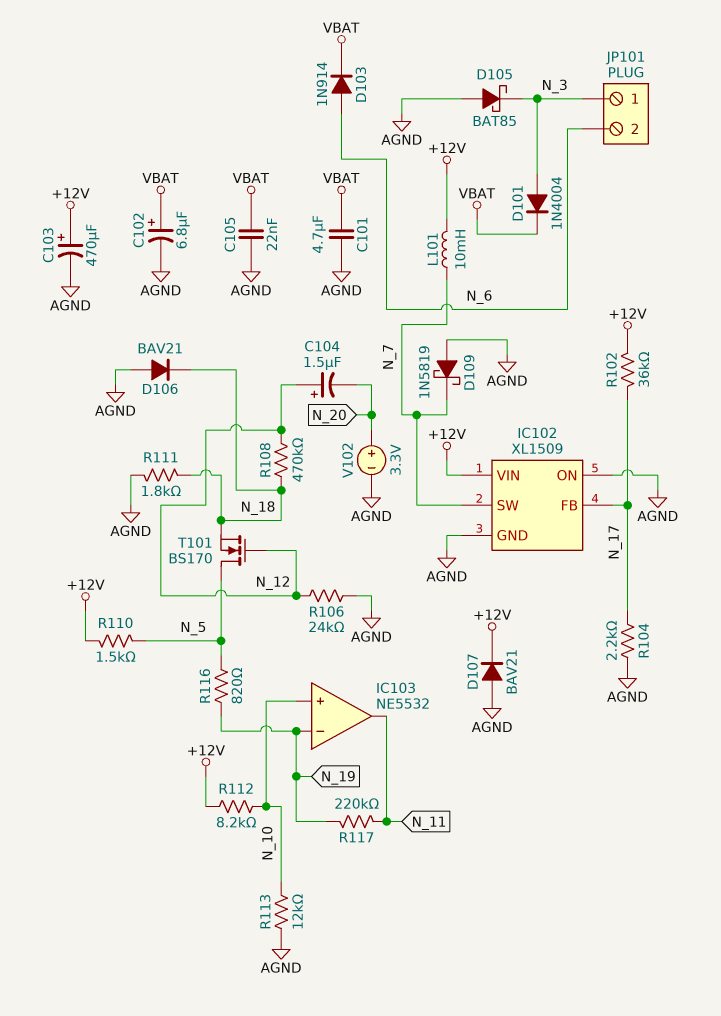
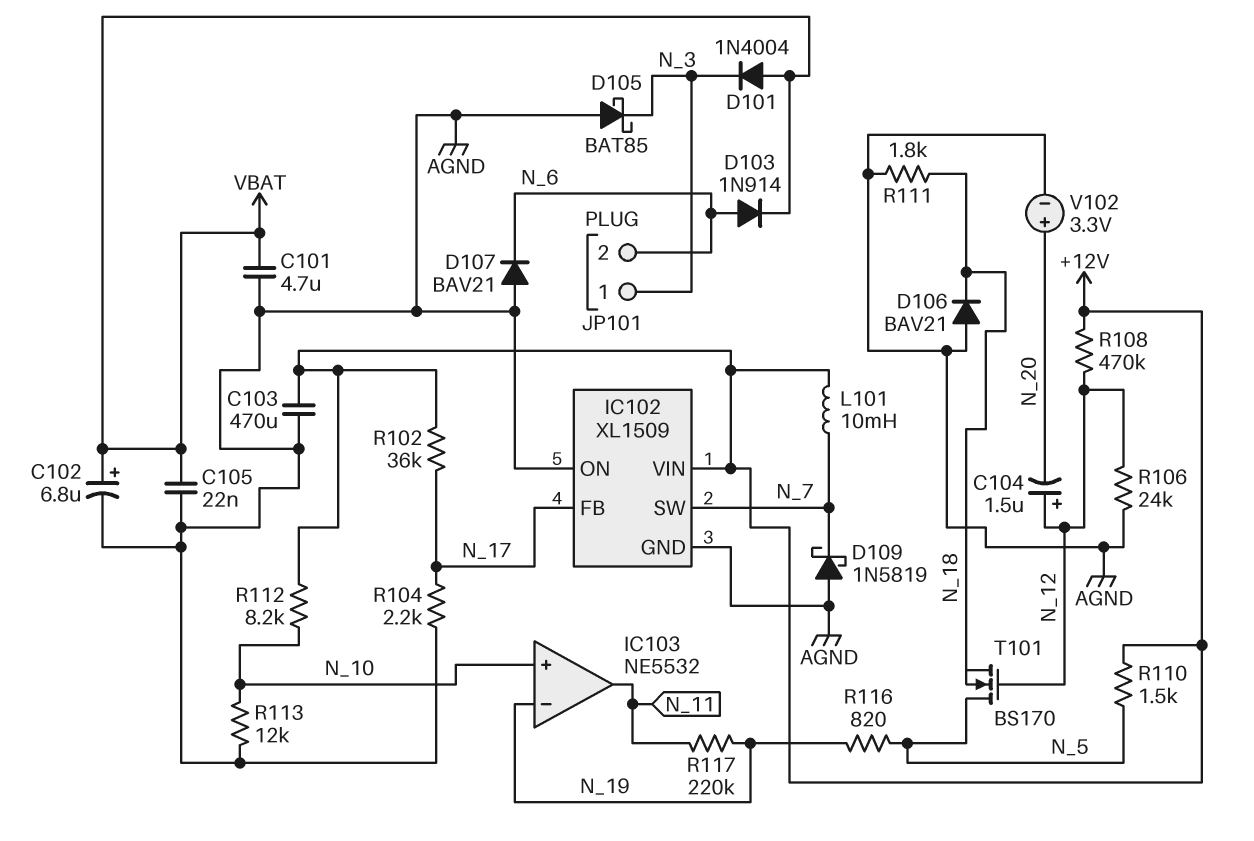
C103: 470uF (plus +12V, minus AGND) -> 470uF (+12V, AGND)
D101: diode 1N4004 (A N_3, K VBAT) -> diode 1N4004 (A VBAT, K N_3)
D107: diode BAV21 (A AGND, K +12V) -> diode BAV21 (A AGND, K N_6)
R108: 470k (N_12, N_18) -> 470k (+12V, N_12)

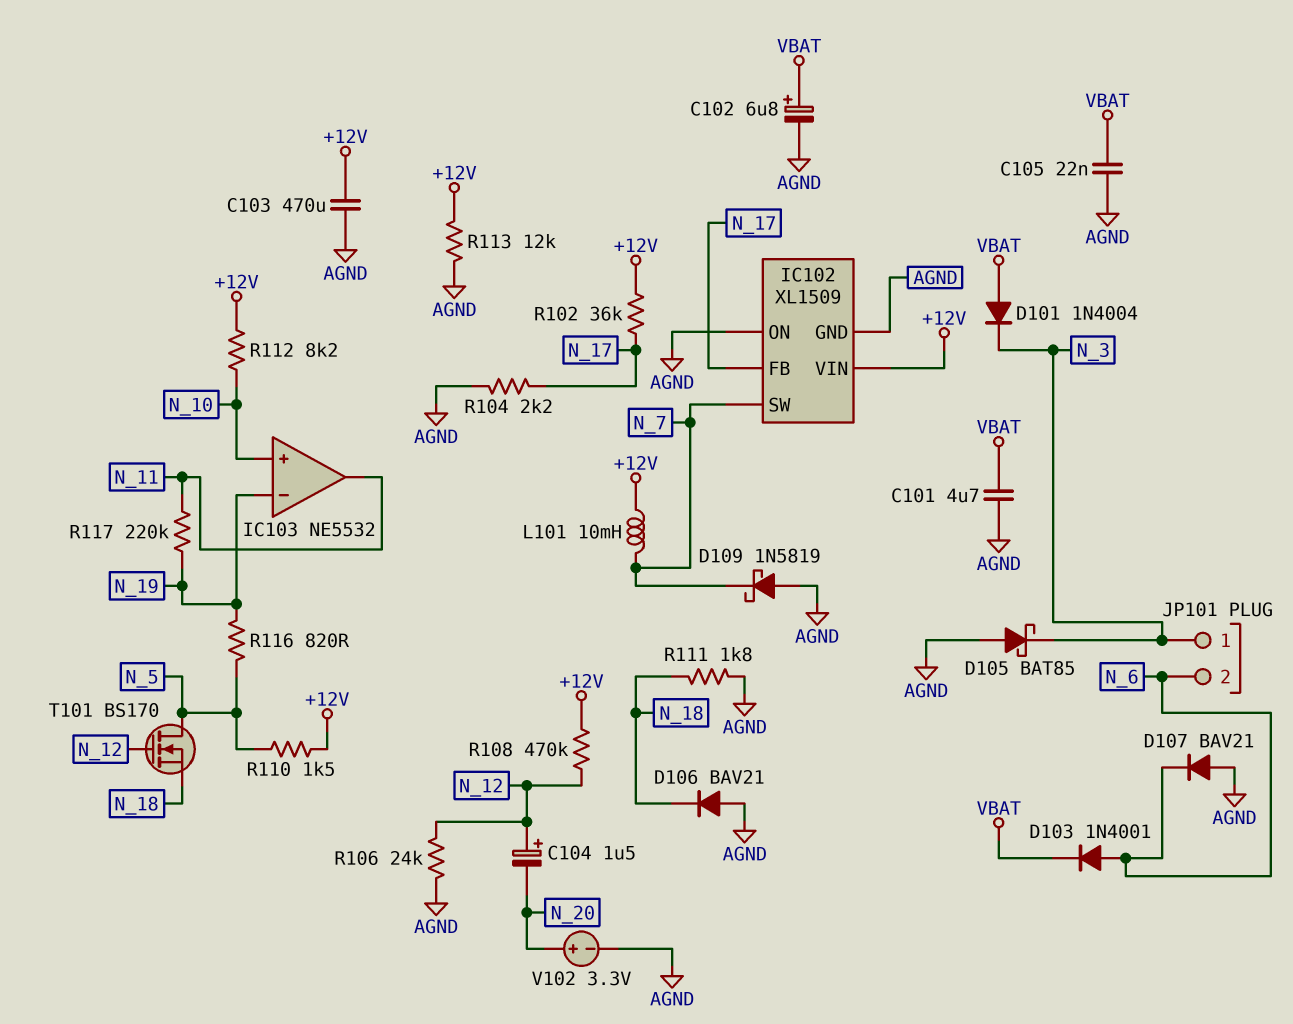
D103: diode 1N914 (A N_6, K VBAT) -> diode 1N4001 (A N_6, K VBAT)
R113: 12k (AGND, N_10) -> 12k (+12V, AGND)

